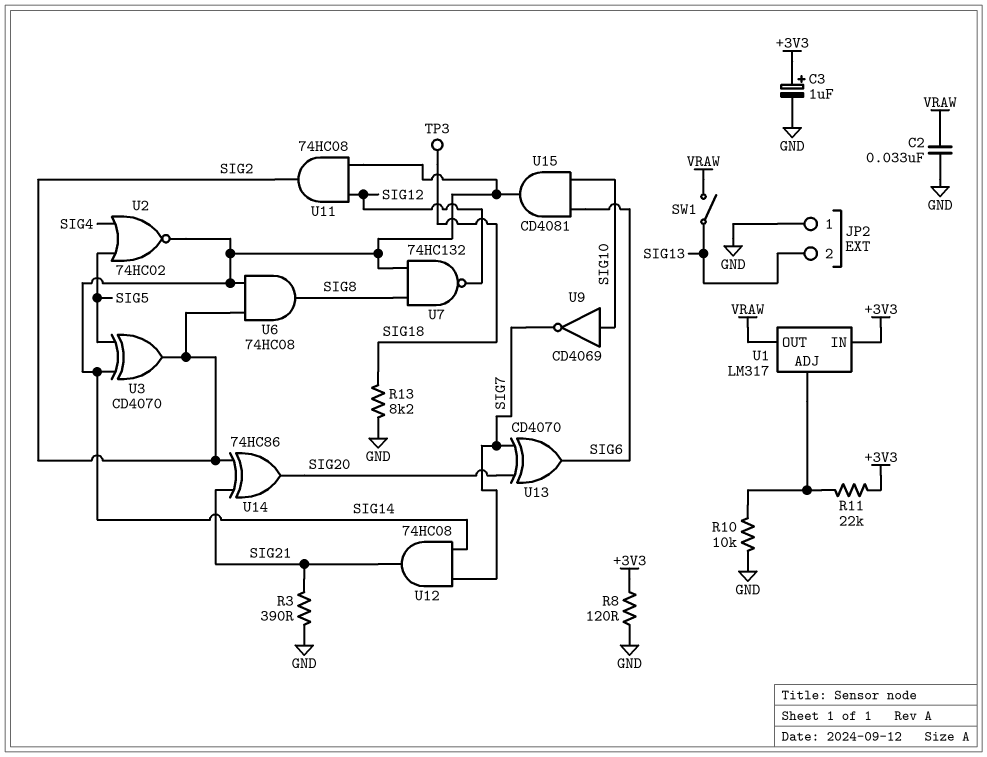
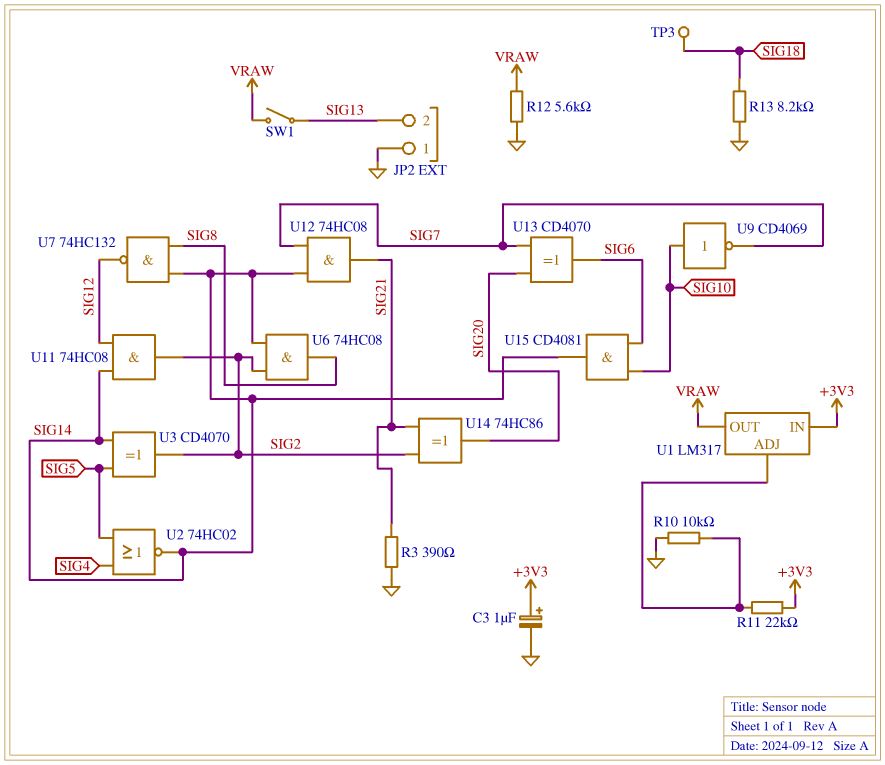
C2: 33nF (GND, VRAW) -> none
R8: 120 (+3V3, GND) -> none
R12: none -> 5.6k (GND, VRAW)

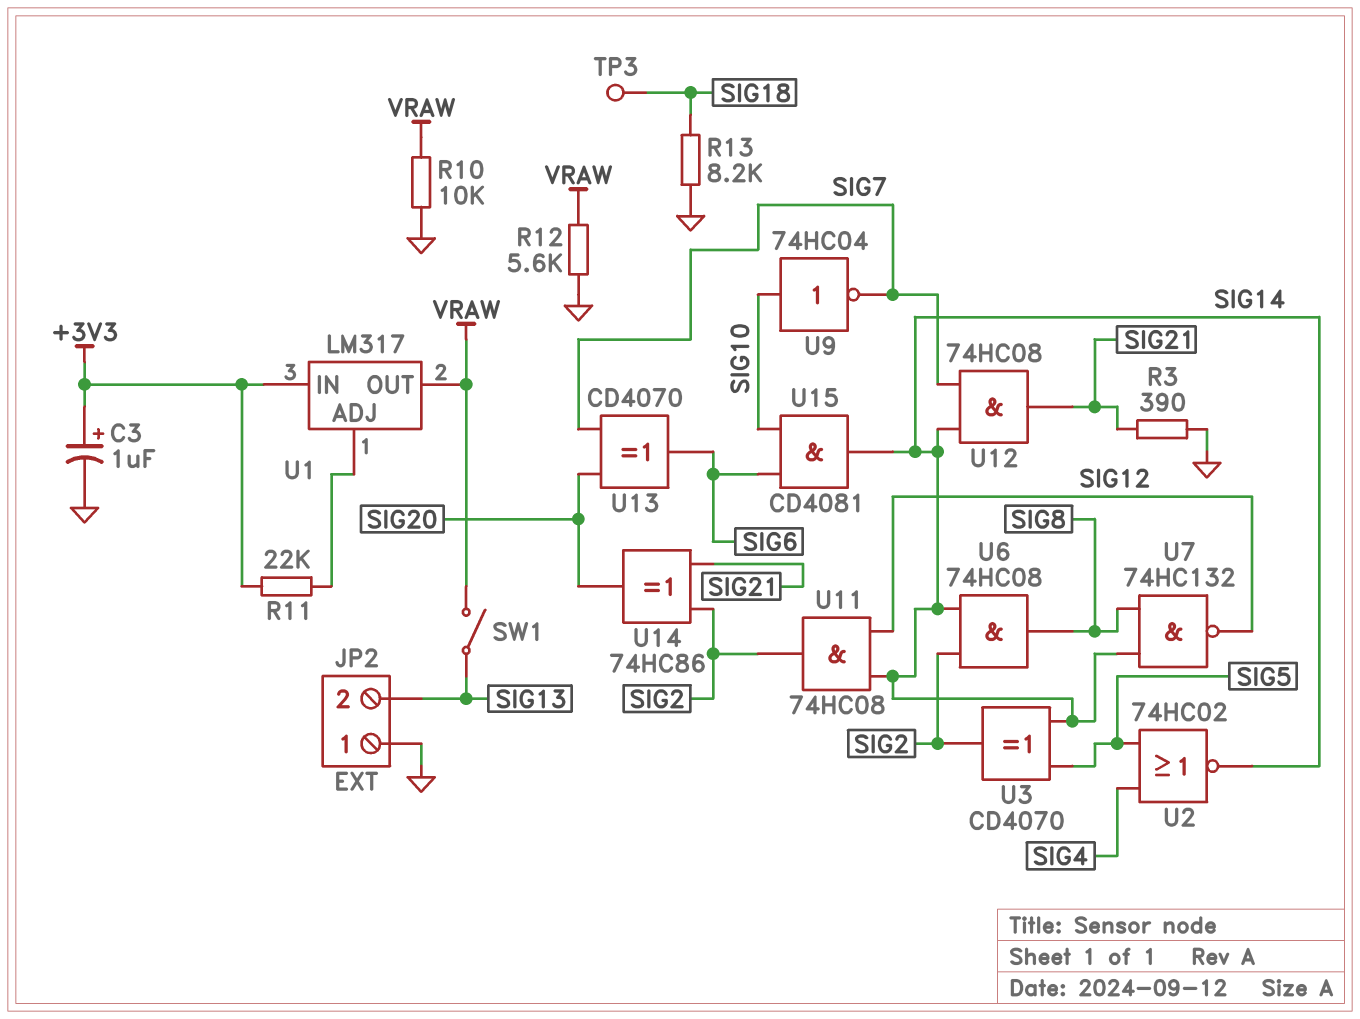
R10: 10k (GND, U1/ADJ) -> 10k (GND, VRAW)
U9: NOT CD4069 (in SIG10, out SIG7) -> NOT 74HC04 (in SIG10, out SIG7)

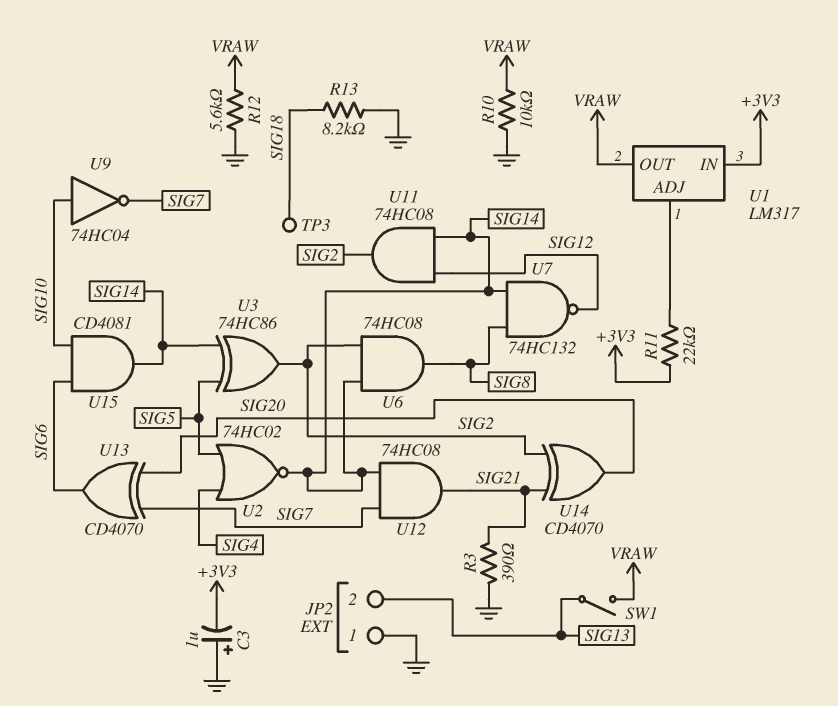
C3: 1uF (plus +3V3, minus GND) -> 1uF (plus GND, minus +3V3)
U3: XOR CD4070 (in SIG5, in SIG14, out SIG2) -> XOR 74HC86 (in SIG5, in SIG14, out SIG2)
U14: XOR 74HC86 (in SIG2, in SIG21, out SIG20) -> XOR CD4070 (in SIG2, in SIG21, out SIG20)

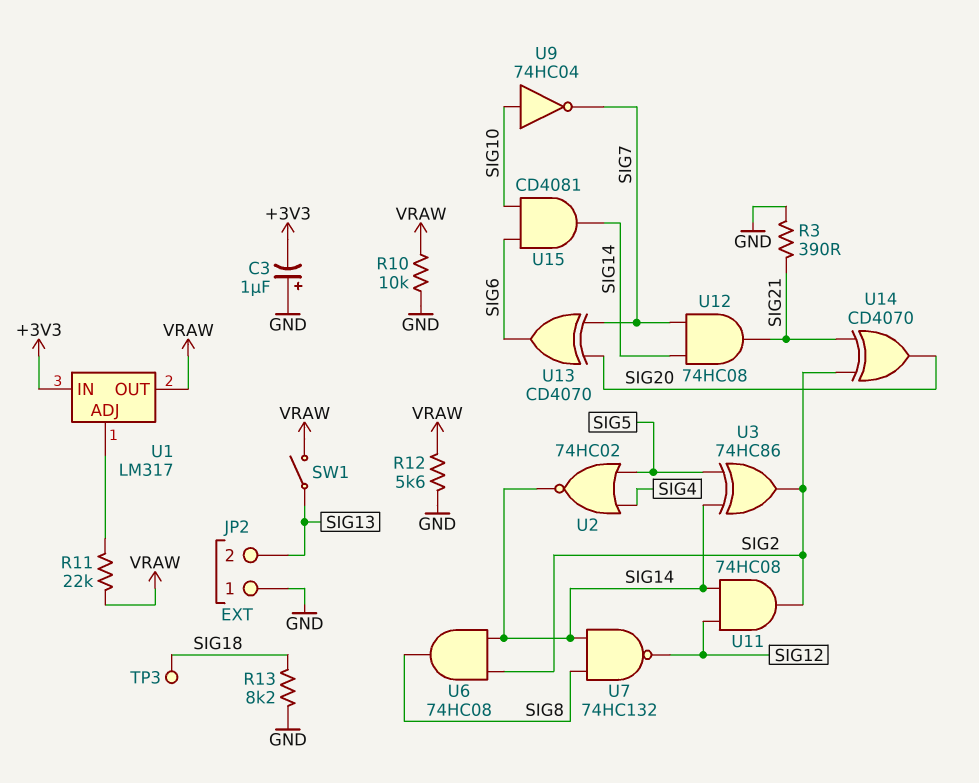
R11: 22k (+3V3, U1/ADJ) -> 22k (U1/ADJ, VRAW)

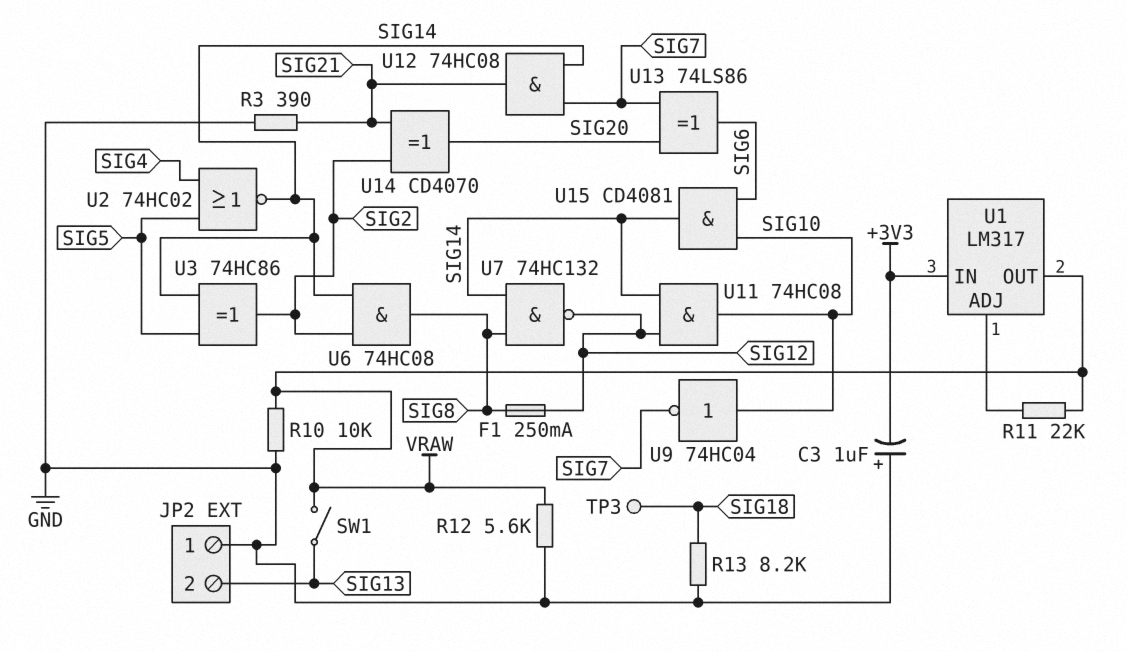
F1: none -> 250mA (SIG8, SIG12)
U11: AND 74HC08 (in SIG12, in SIG14, out SIG2) -> AND 74HC08 (in SIG12, in SIG14, out SIG10)
U13: XOR CD4070 (in SIG7, in SIG20, out SIG6) -> XOR 74LS86 (in SIG7, in SIG20, out SIG6)

